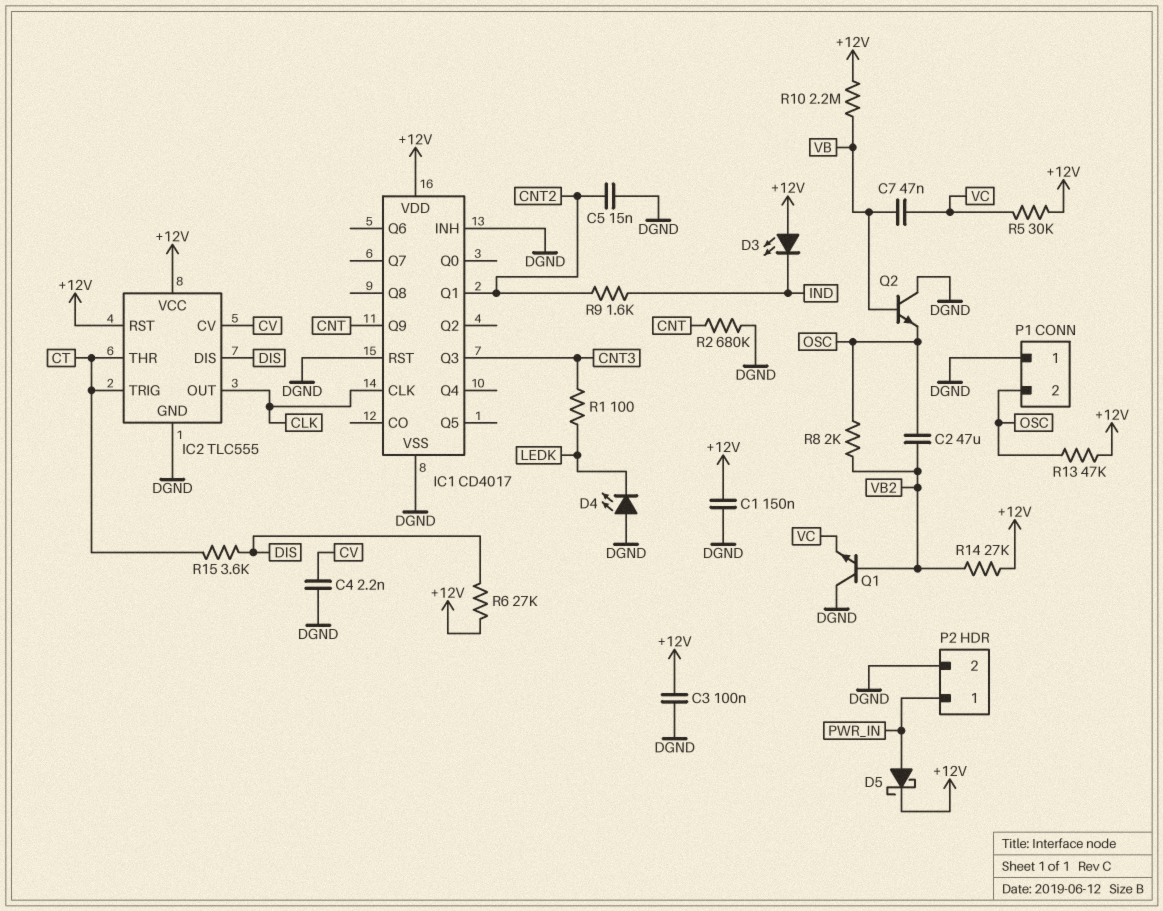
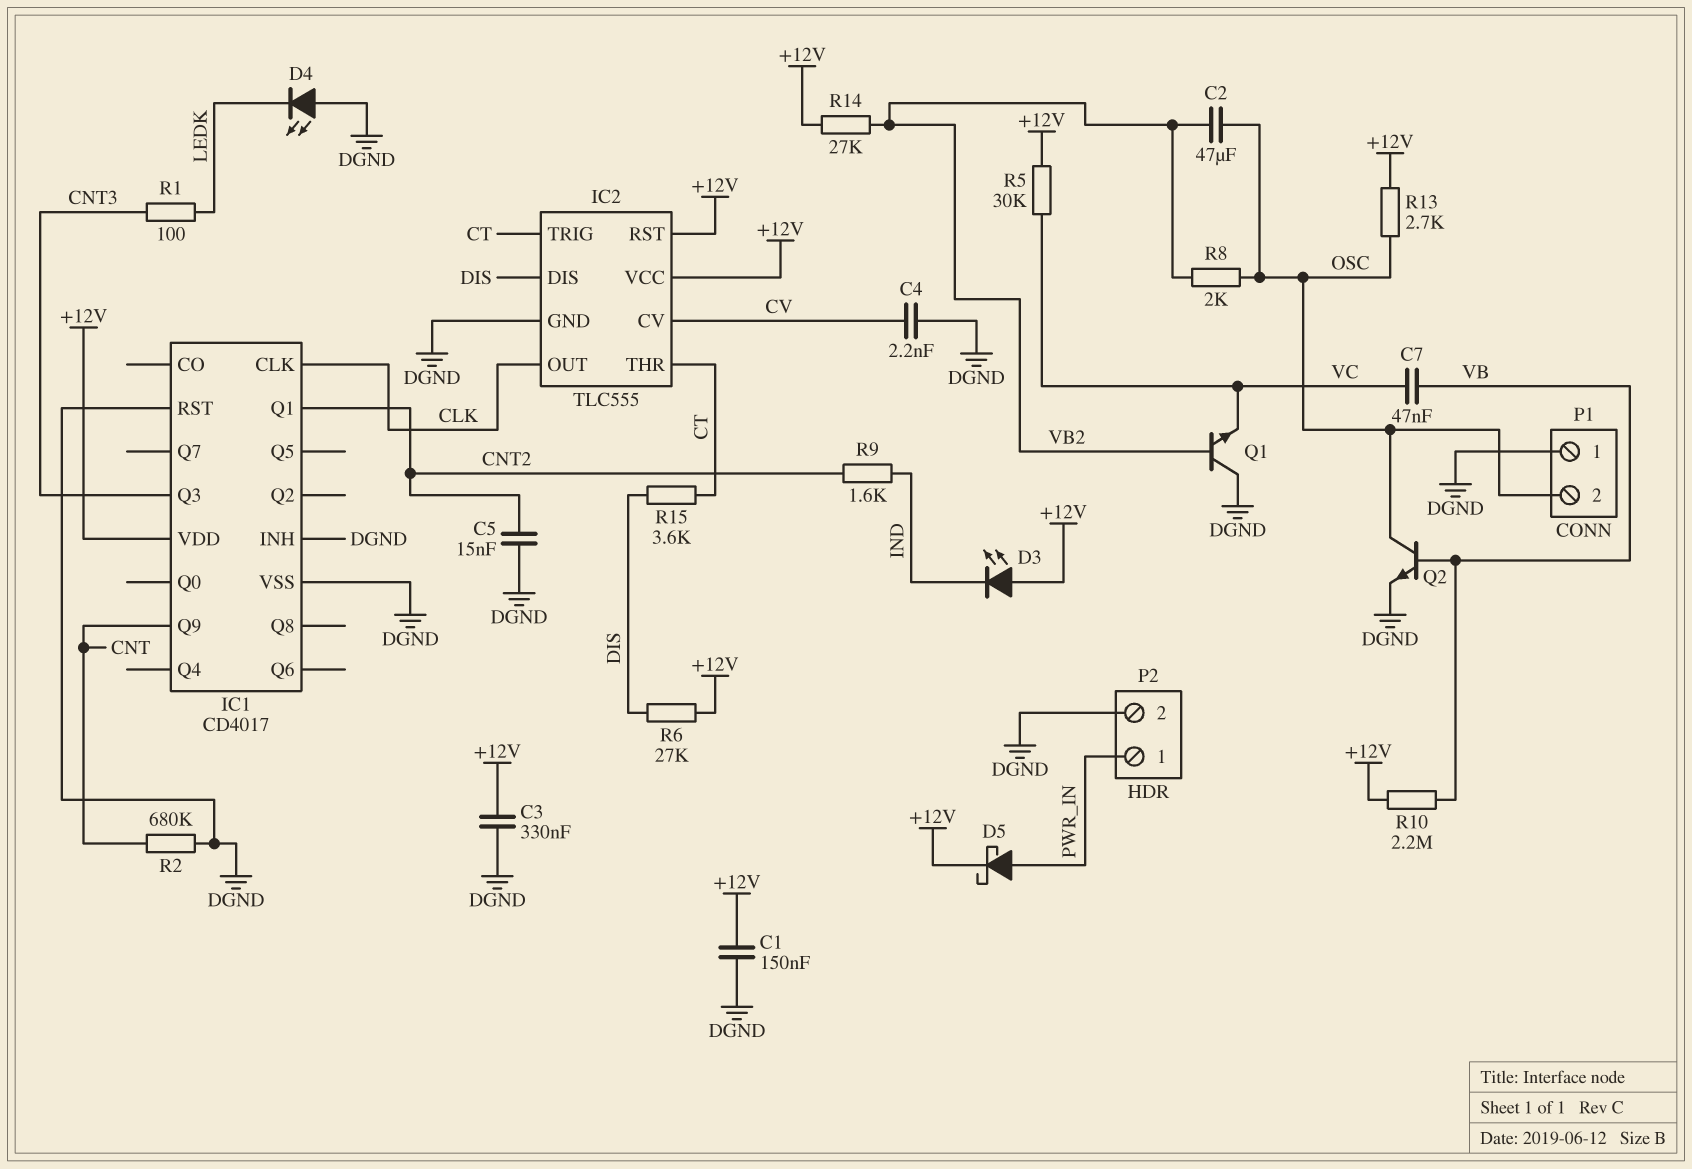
C3: 100nF (+12V, DGND) -> 330nF (+12V, DGND)
Q2: NPN (B VB, C DGND, E OSC) -> NPN (B VB, C OSC, E DGND)
R13: 47k (+12V, OSC) -> 2.7k (+12V, OSC)

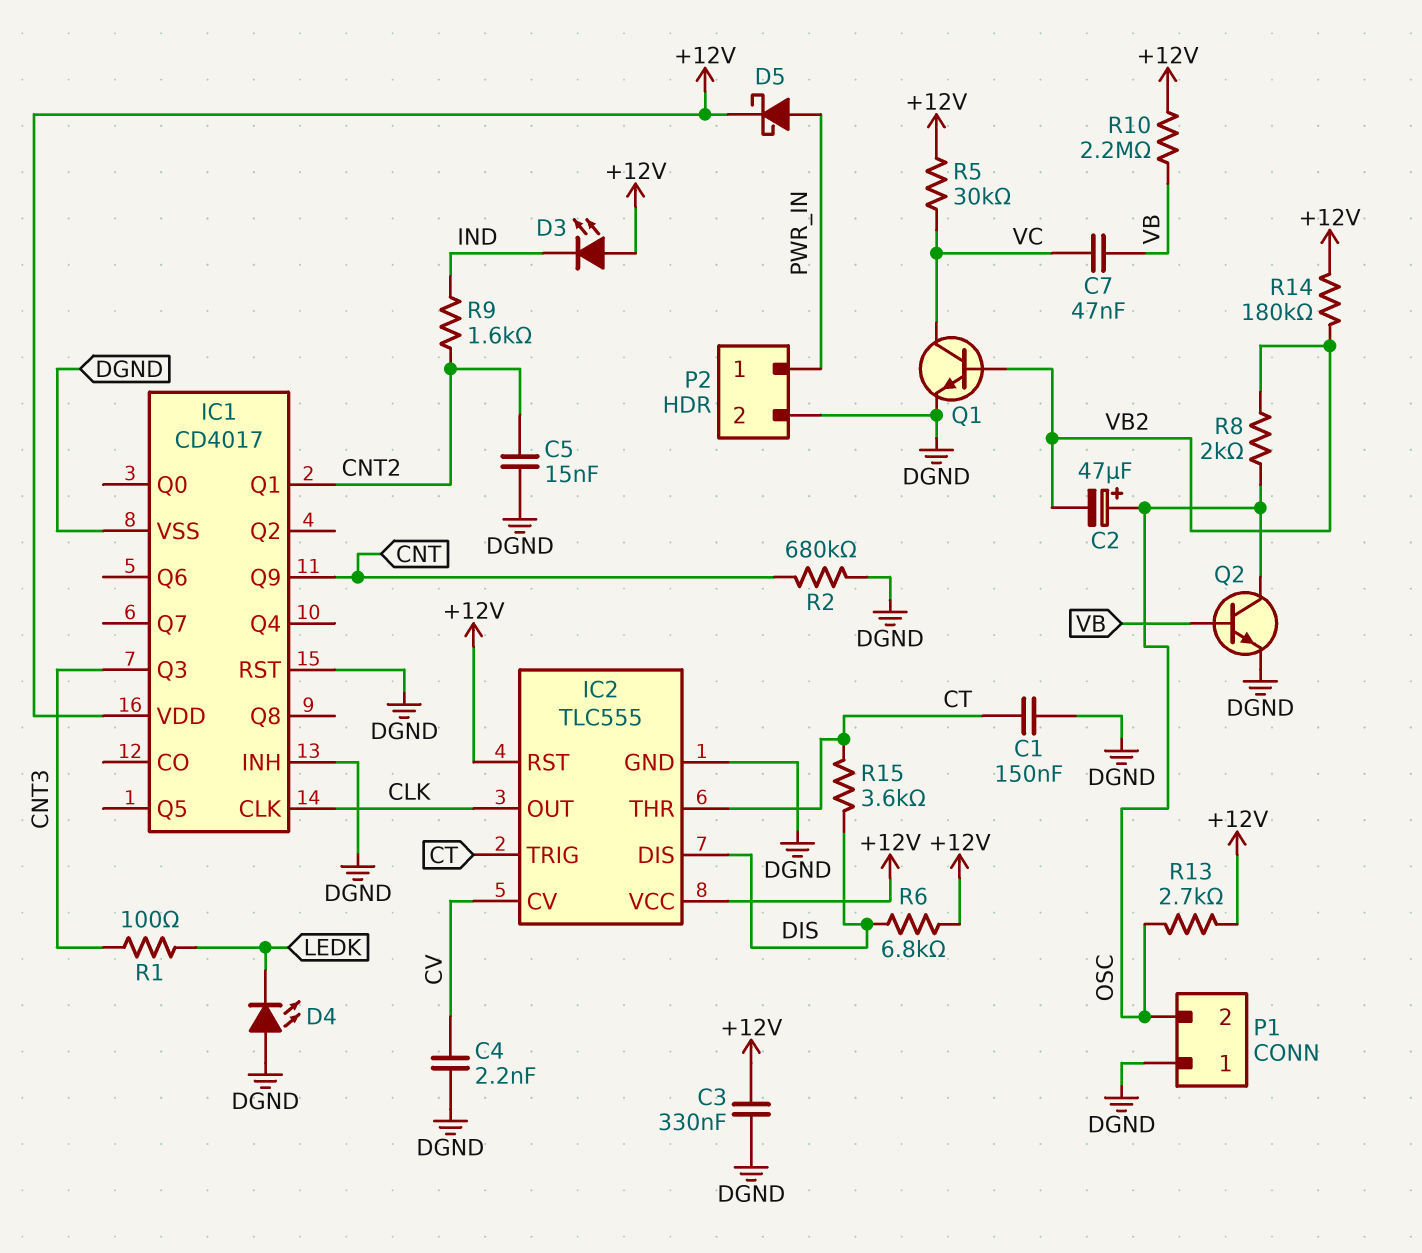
C1: 150nF (+12V, DGND) -> 150nF (CT, DGND)
C2: 47uF (OSC, VB2) -> 47uF (plus OSC, minus VB2)
Q1: NPN (B VB2, C DGND, E VC) -> NPN (B VB2, C VC, E DGND)
R6: 27k (+12V, DIS) -> 6.8k (+12V, DIS)
R14: 27k (+12V, VB2) -> 180k (+12V, VB2)

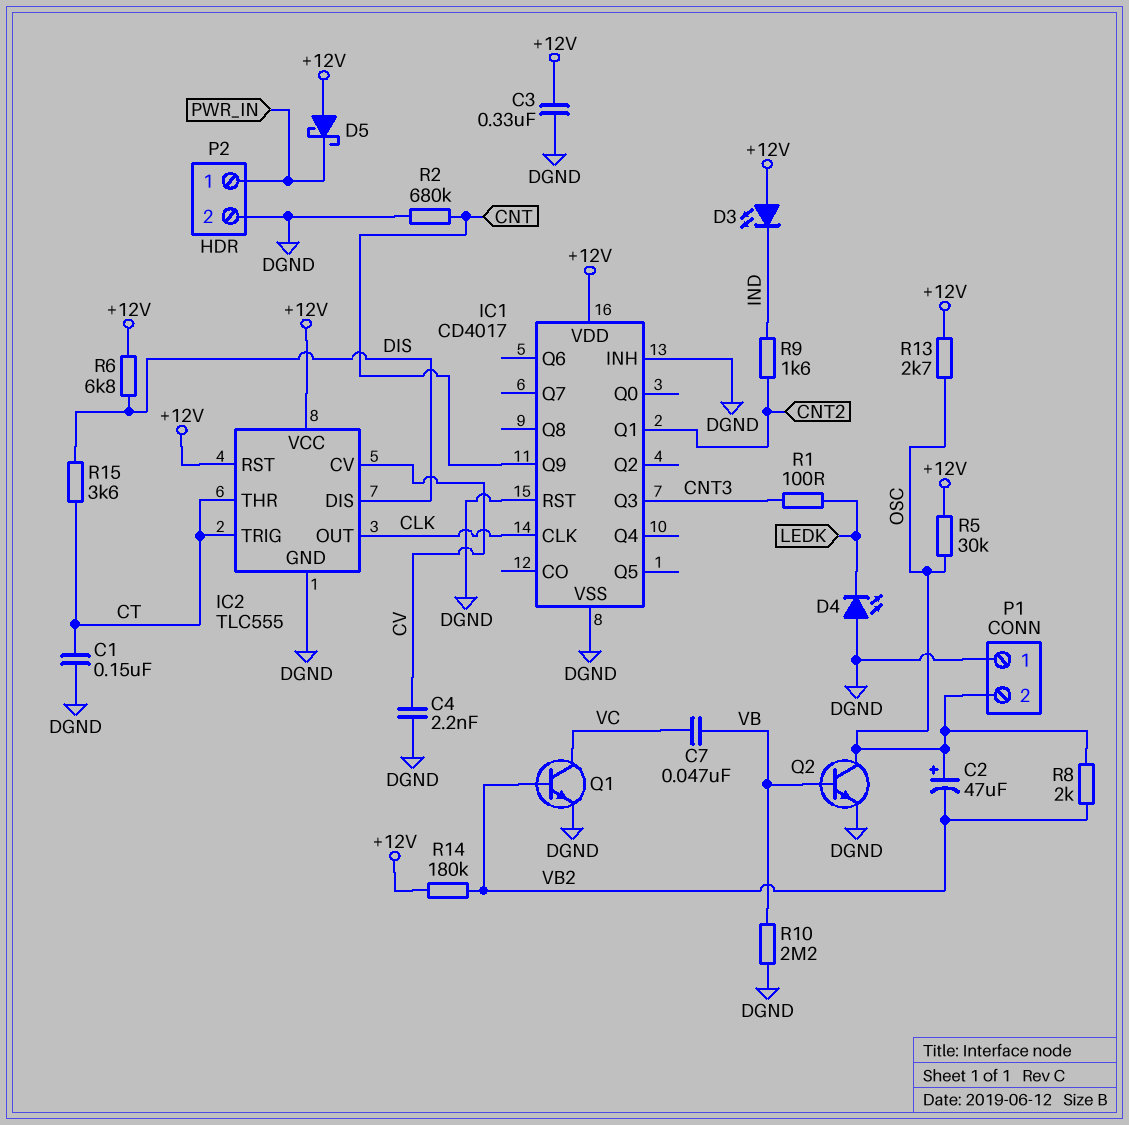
C5: 15nF (CNT2, DGND) -> none
D5: schottky (A PWR_IN, K +12V) -> schottky (A +12V, K PWR_IN)
R5: 30k (+12V, VC) -> 30k (+12V, OSC)
R10: 2.2M (+12V, VB) -> 2.2M (DGND, VB)

